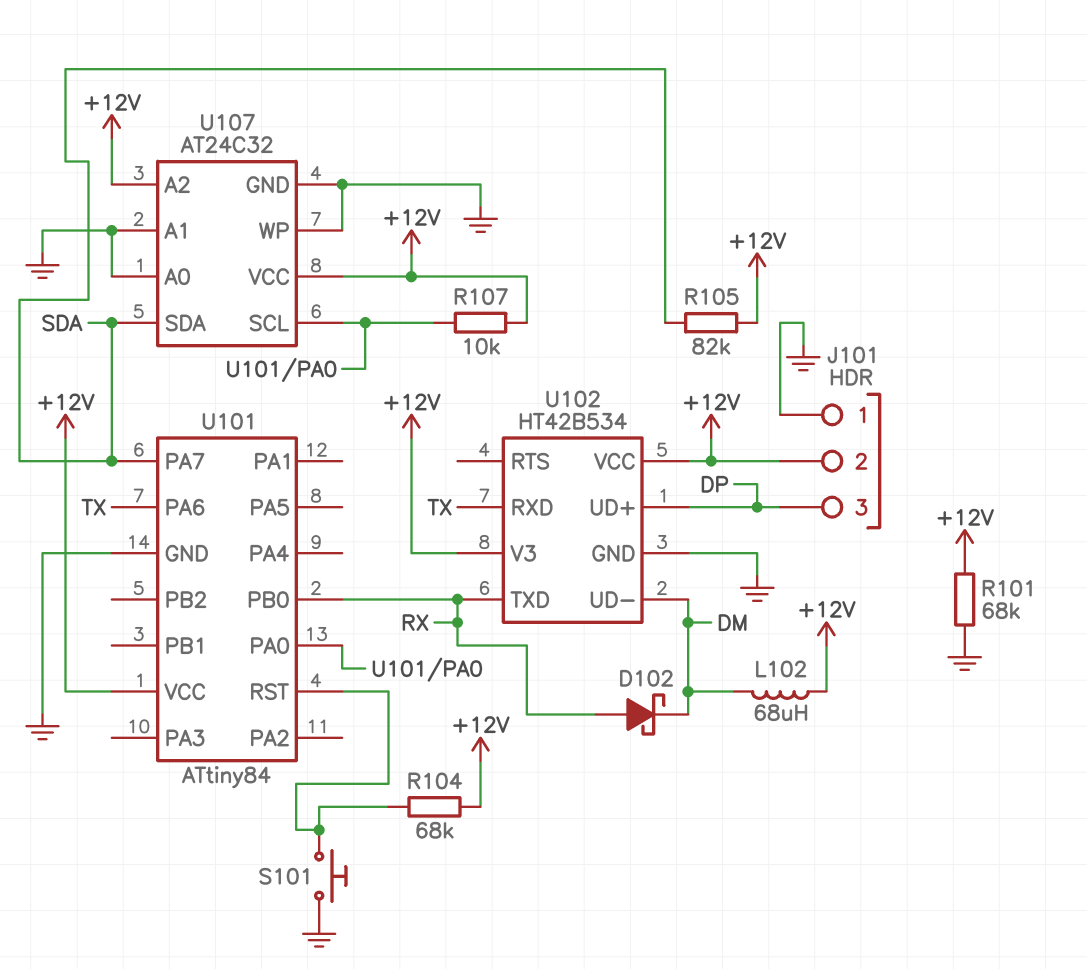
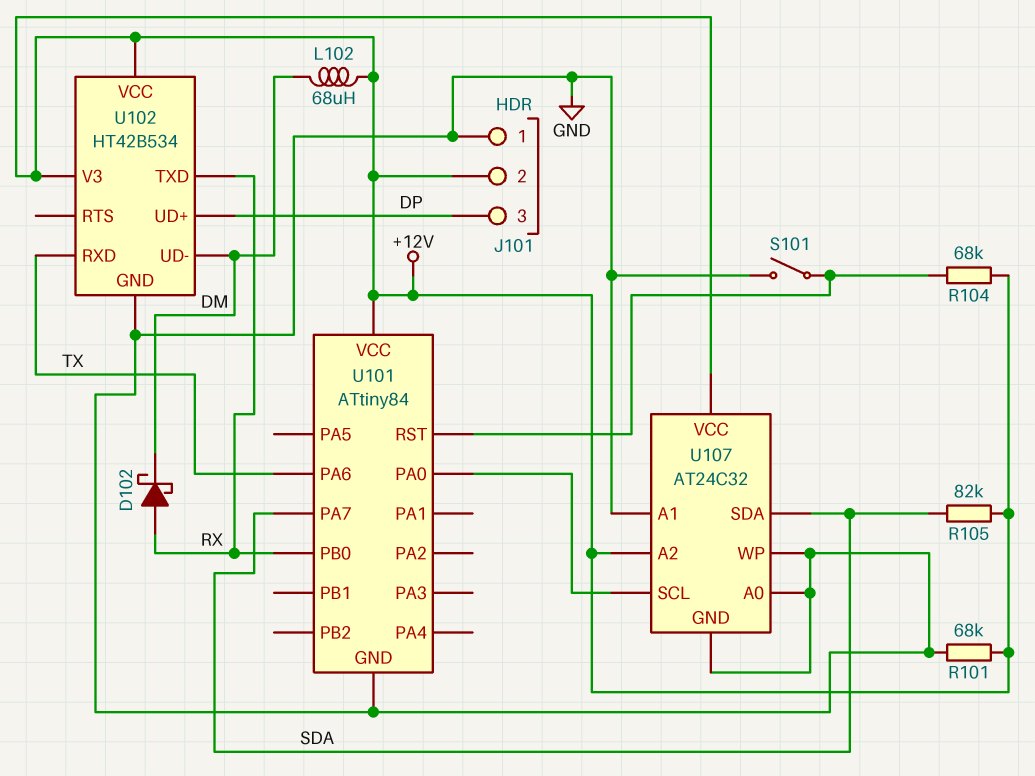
R107: 10k (+12V, U101/PA0) -> none
S101: button (GND, U101/RST) -> switch (GND, U101/RST)

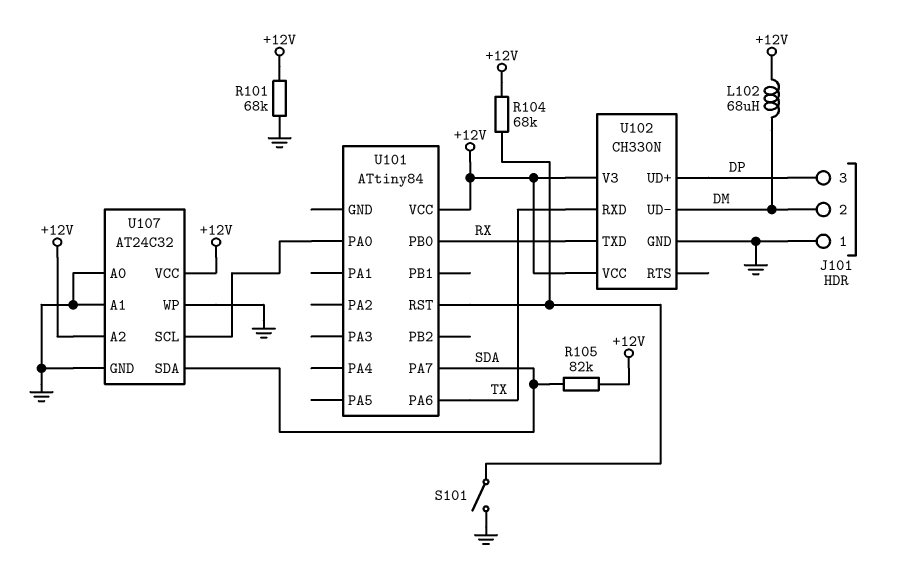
D102: schottky (A RX, K DM) -> none
J101 pin 2: +12V -> DM
U101 pin GND: GND -> none
U102: HT42B534 -> CH330N

